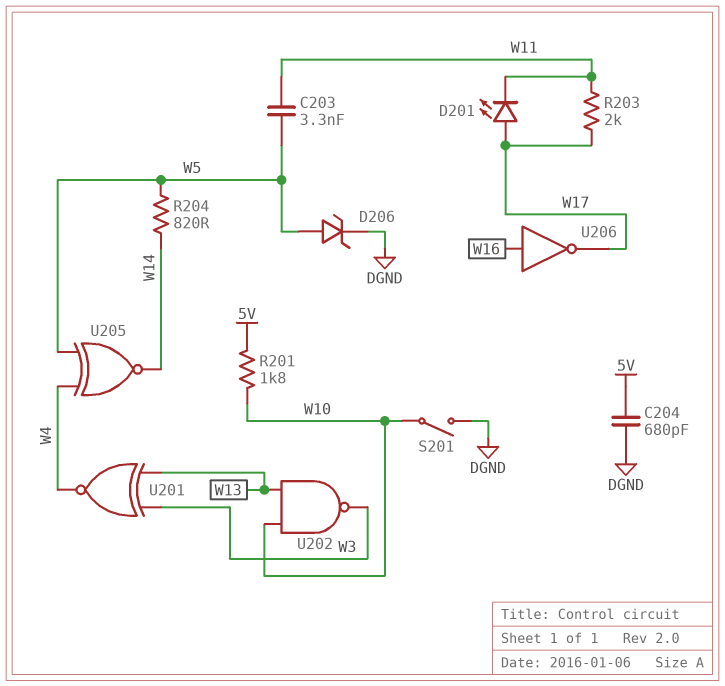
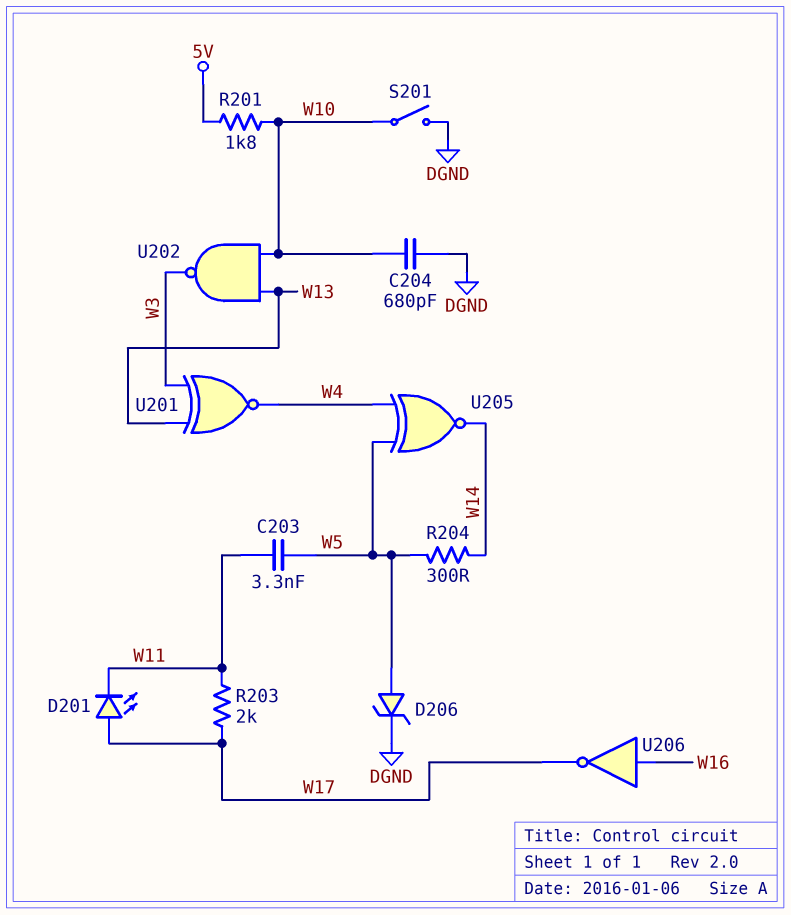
C204: 680pF (5V, DGND) -> 680pF (DGND, W10)
R204: 820 (W5, W14) -> 300 (W5, W14)

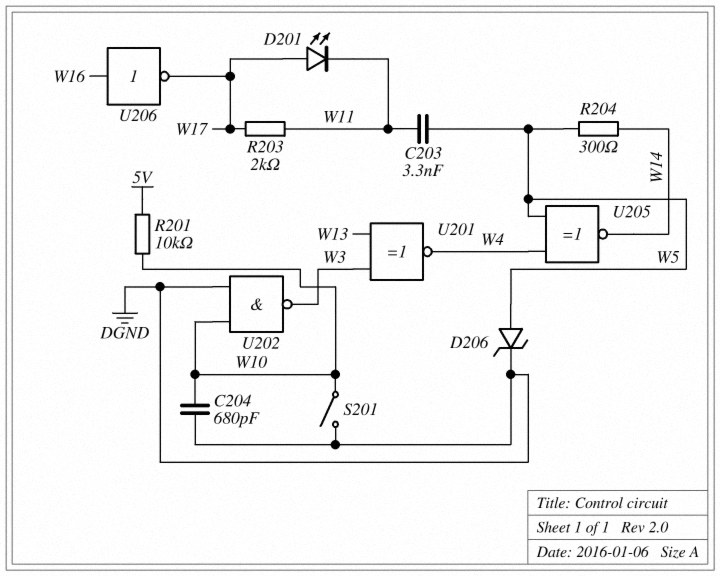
R201: 1.8k (5V, W10) -> 10k (5V, W10)
U202: NAND (in W10, in W13, out W3) -> NAND (in DGND, in W10, out W3)

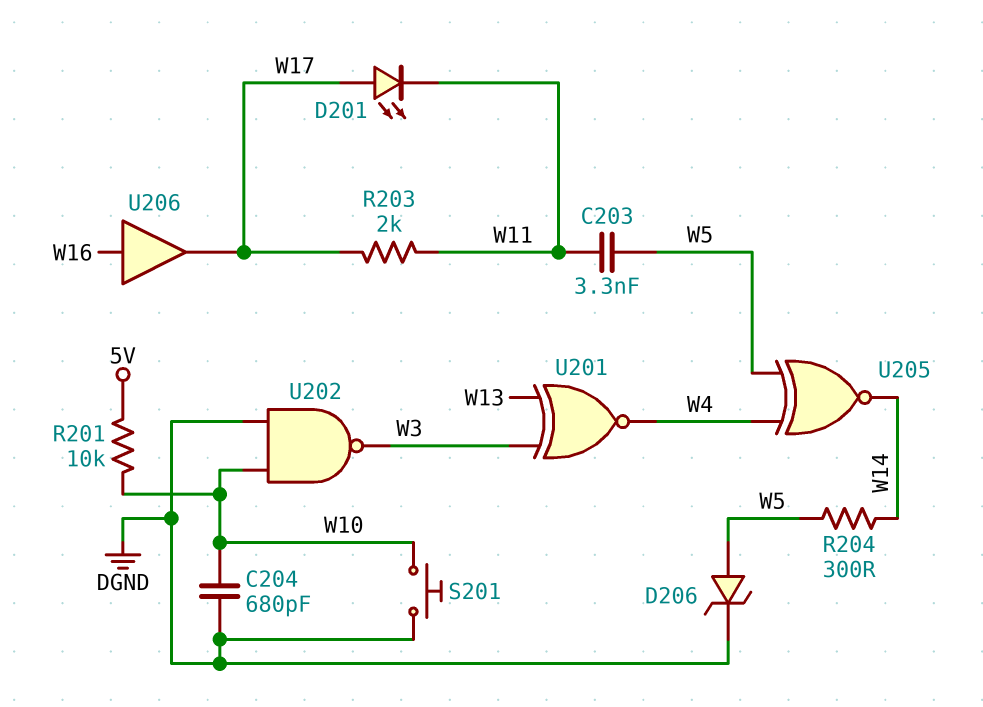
S201: switch (DGND, W10) -> button (DGND, W10)
U206: NOT (in W16, out W17) -> buffer (in W16, out W17)

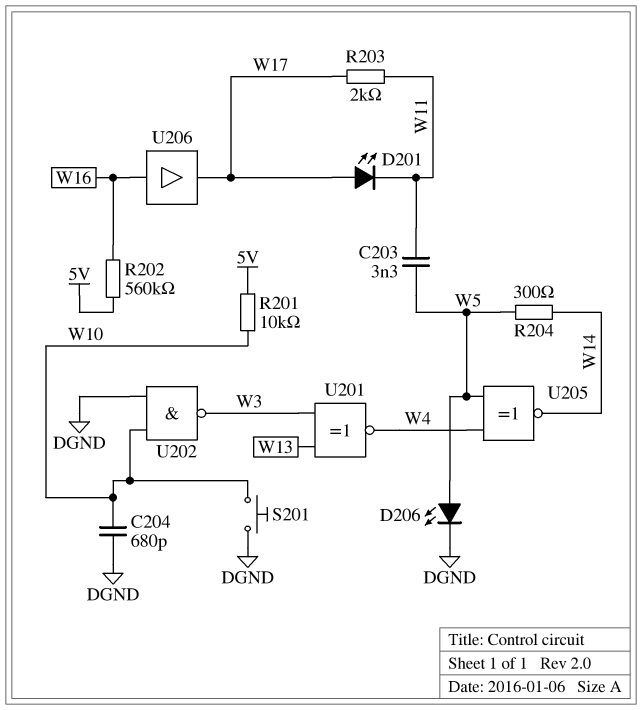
D206: zener (A W5, K DGND) -> LED (A W5, K DGND)
R202: none -> 560k (5V, W16)

